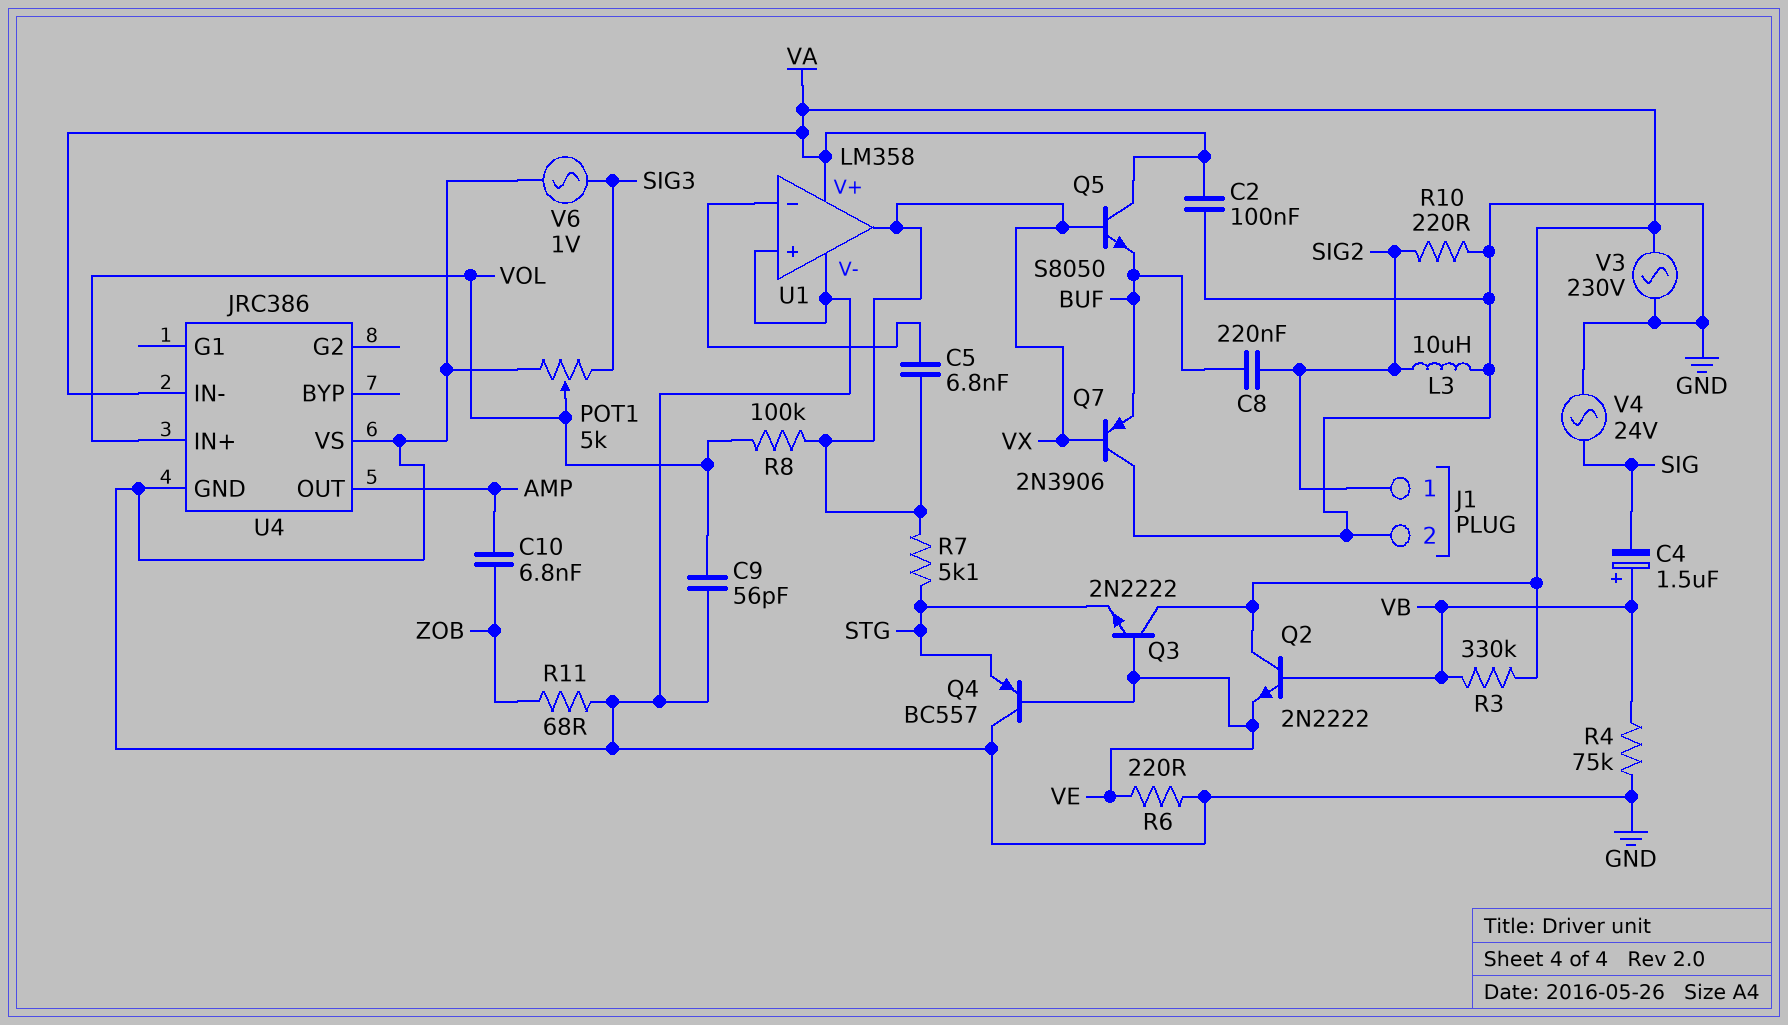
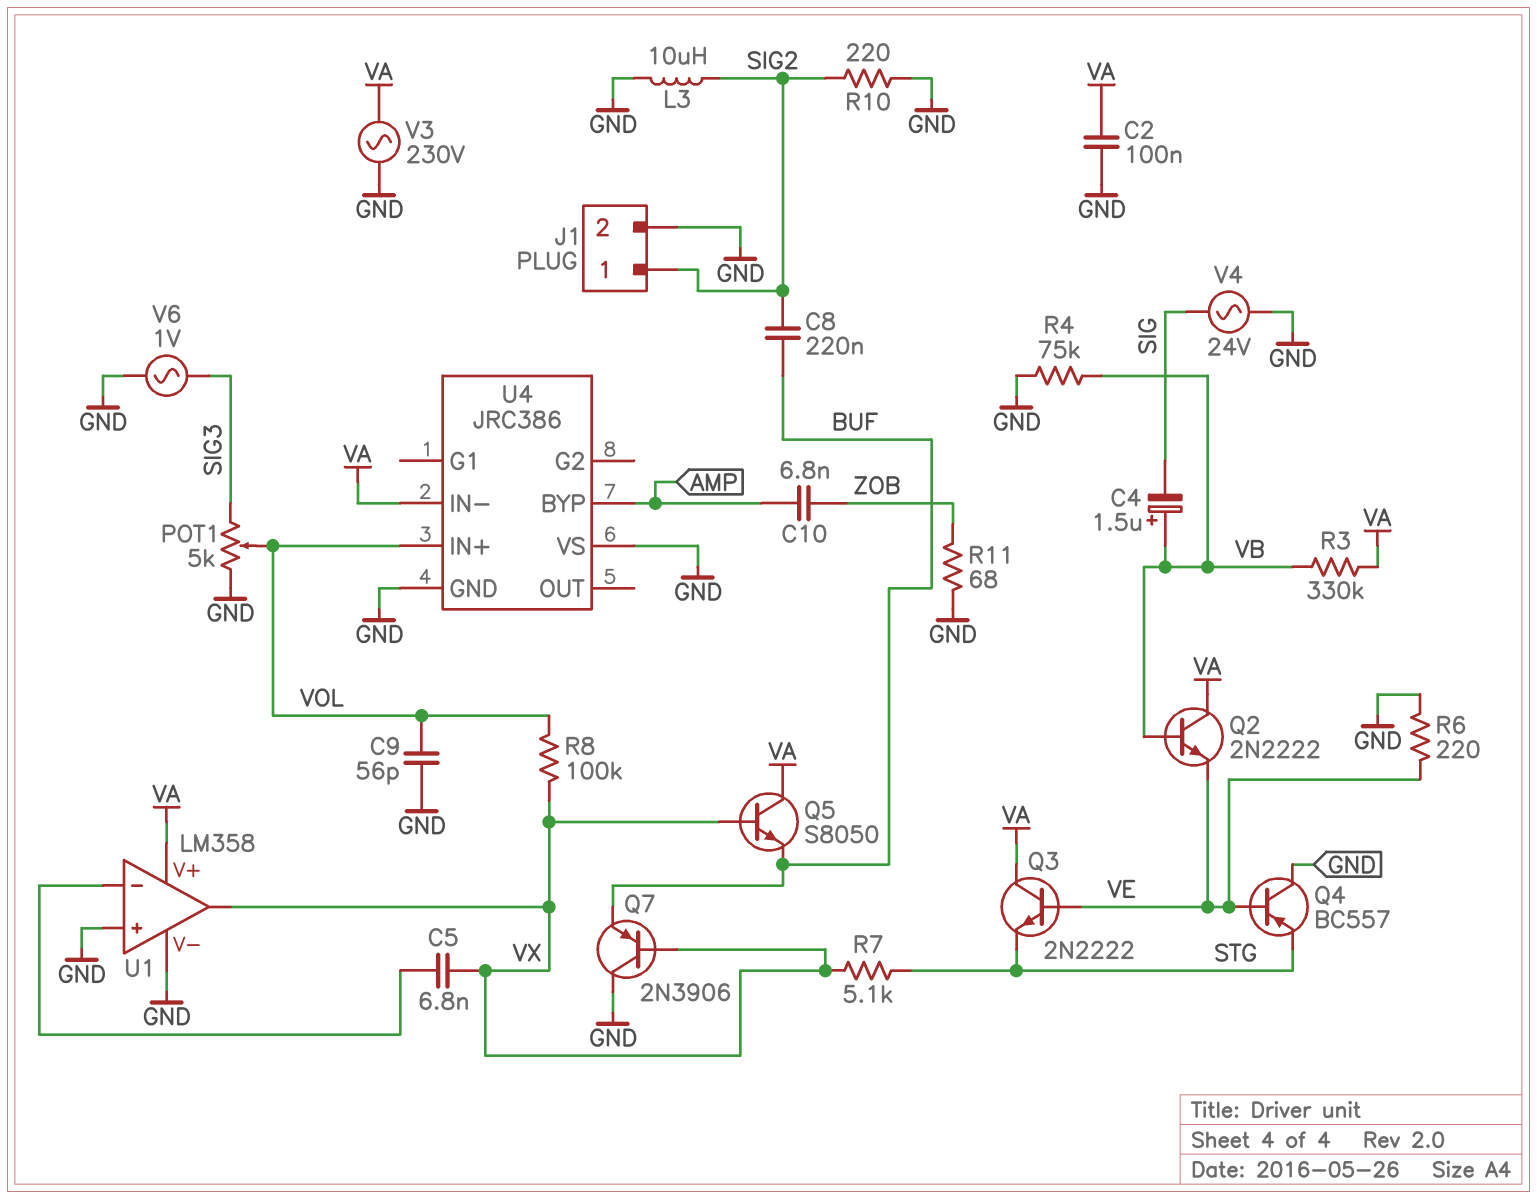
U4 pin BYP: none -> AMP
U4 pin OUT: AMP -> none

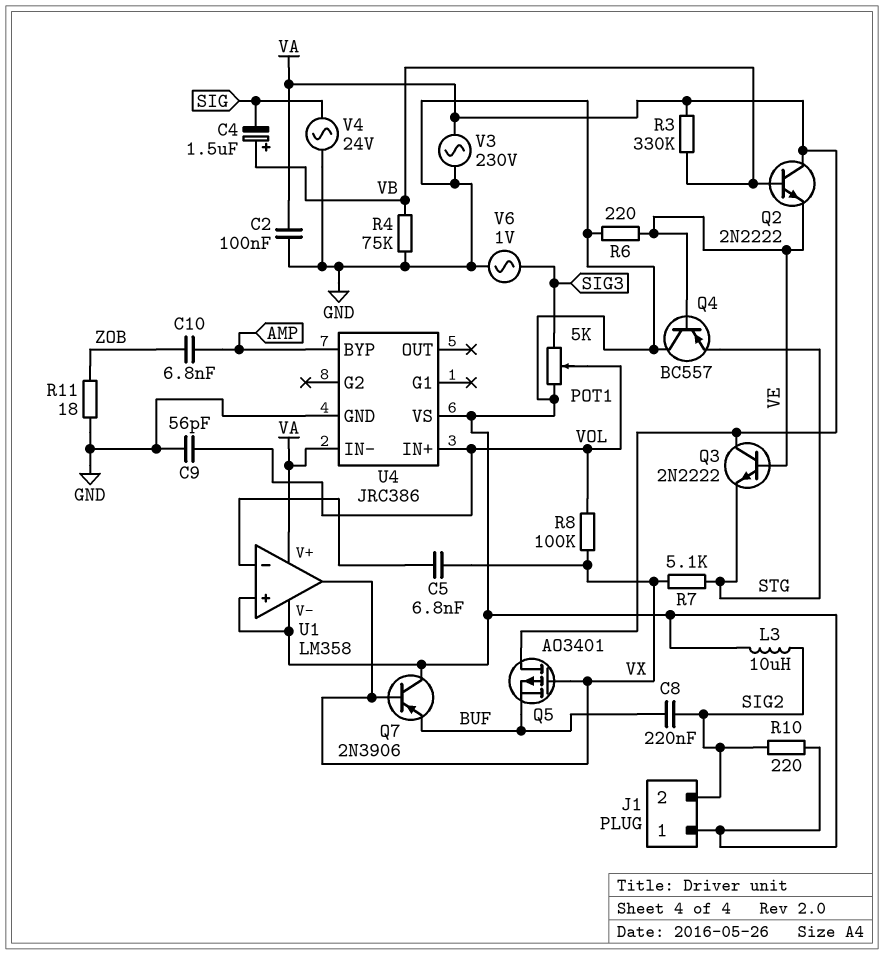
J1 pin 1: SIG2 -> GND
J1 pin 2: GND -> SIG2
Q5: NPN S8050 (B VX, C VA, E BUF) -> PMOS AO3401 (G VX, D VA, S BUF)
R11: 68 (GND, ZOB) -> 18 (GND, ZOB)

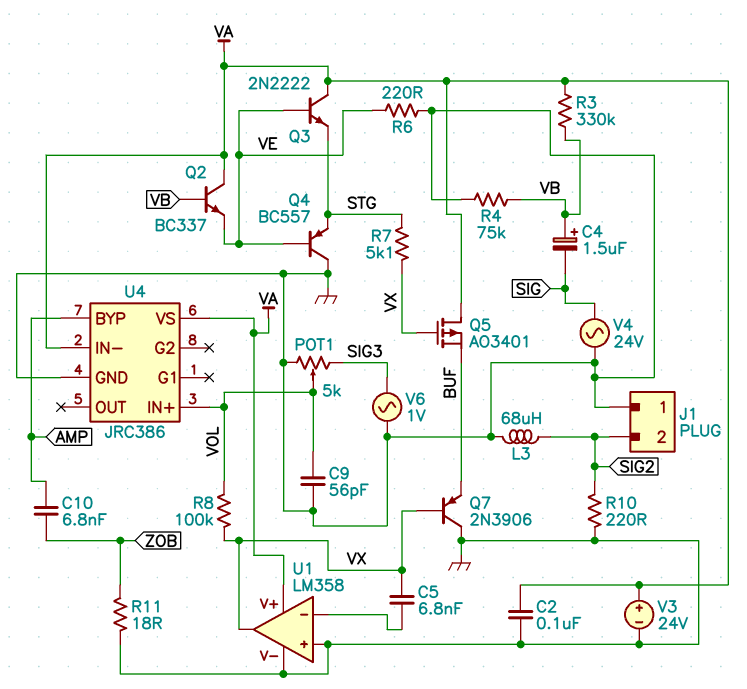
C8: 220nF (BUF, SIG2) -> none
L3: 10uH (GND, SIG2) -> 68uH (GND, SIG2)
Q2: NPN 2N2222 (B VB, C VA, E VE) -> NPN BC337 (B VB, C VA, E VE)
U4 pin VS: GND -> VA
V3: AC 230V (GND, VA) -> 24V (plus VA, minus GND)

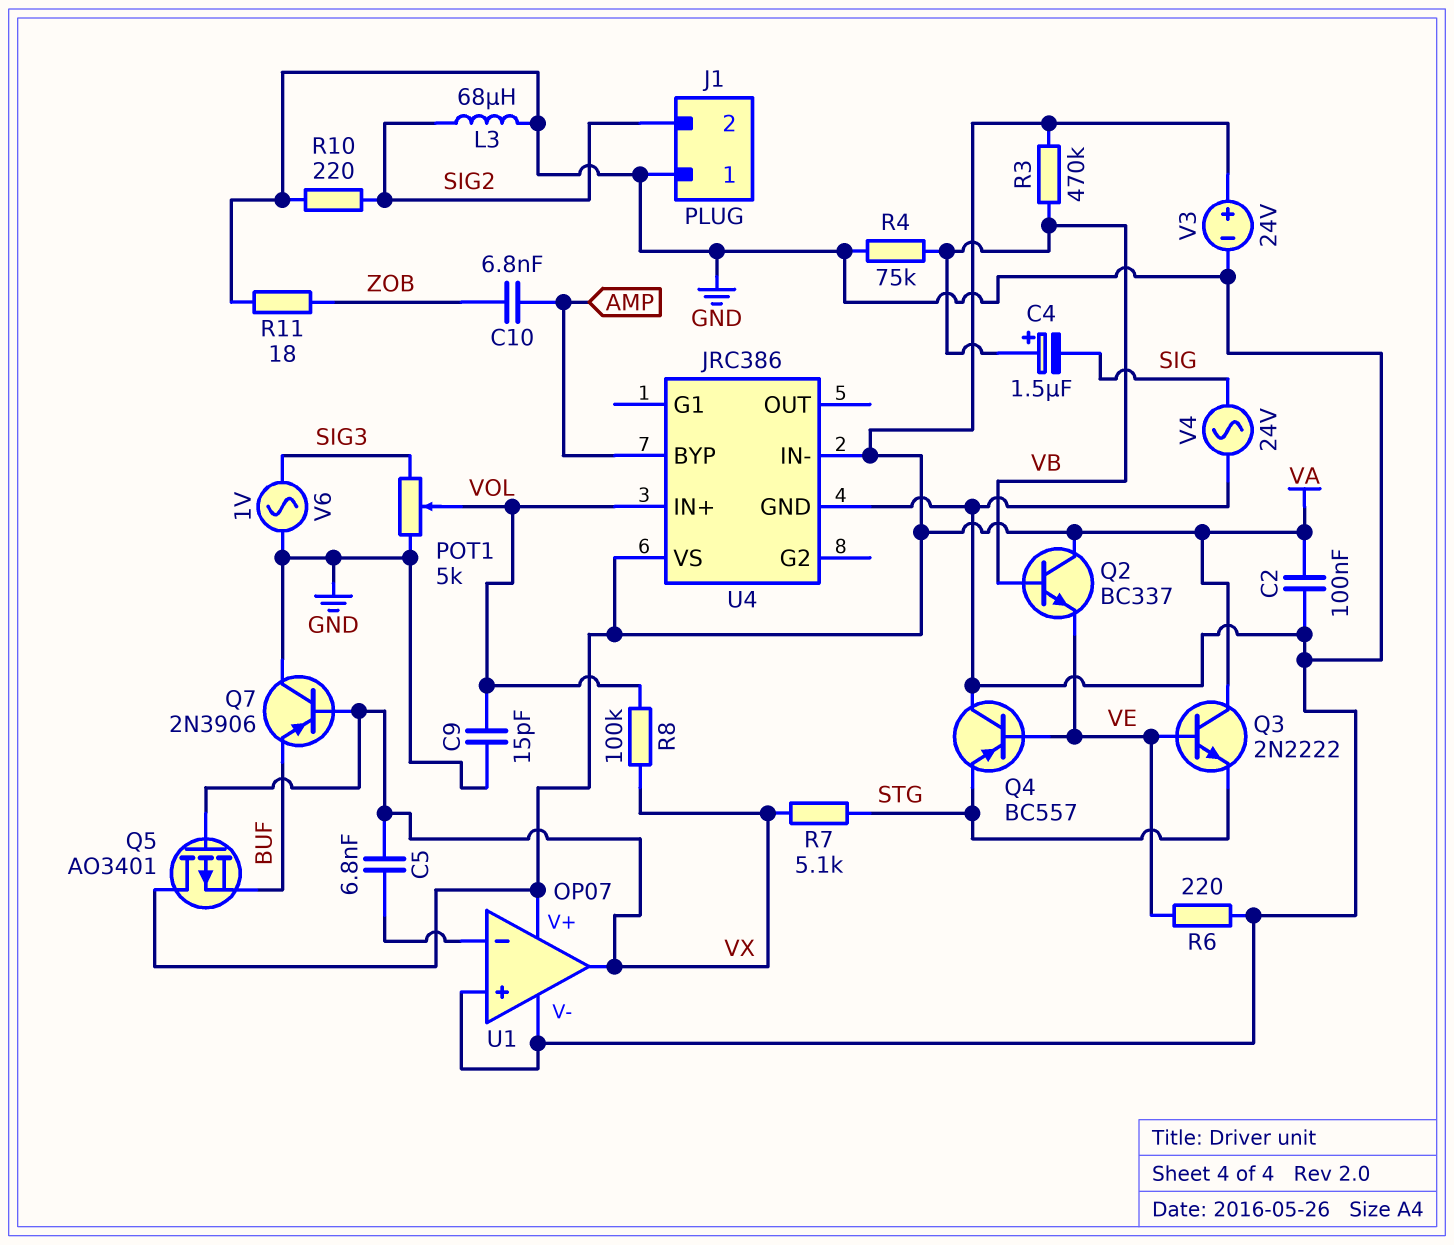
C9: 56pF (GND, VOL) -> 15pF (GND, VOL)
R3: 330k (VA, VB) -> 470k (VA, VB)
U1: LM358 -> OP07

